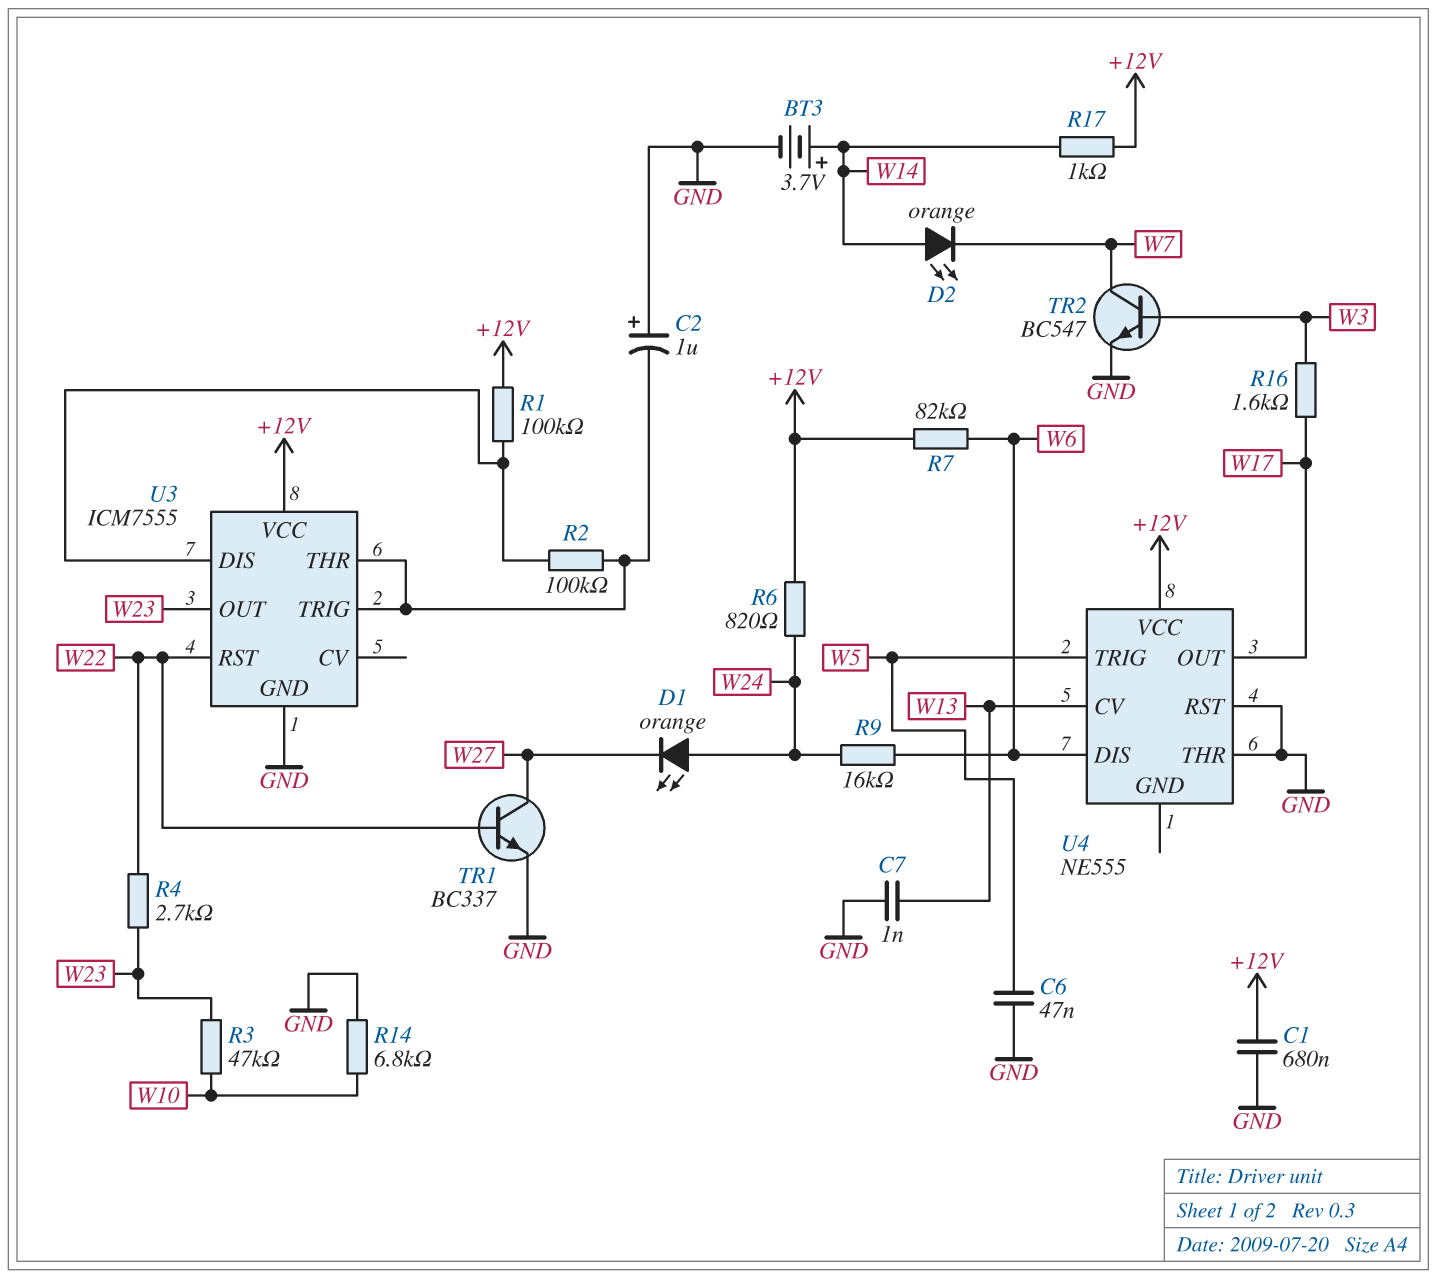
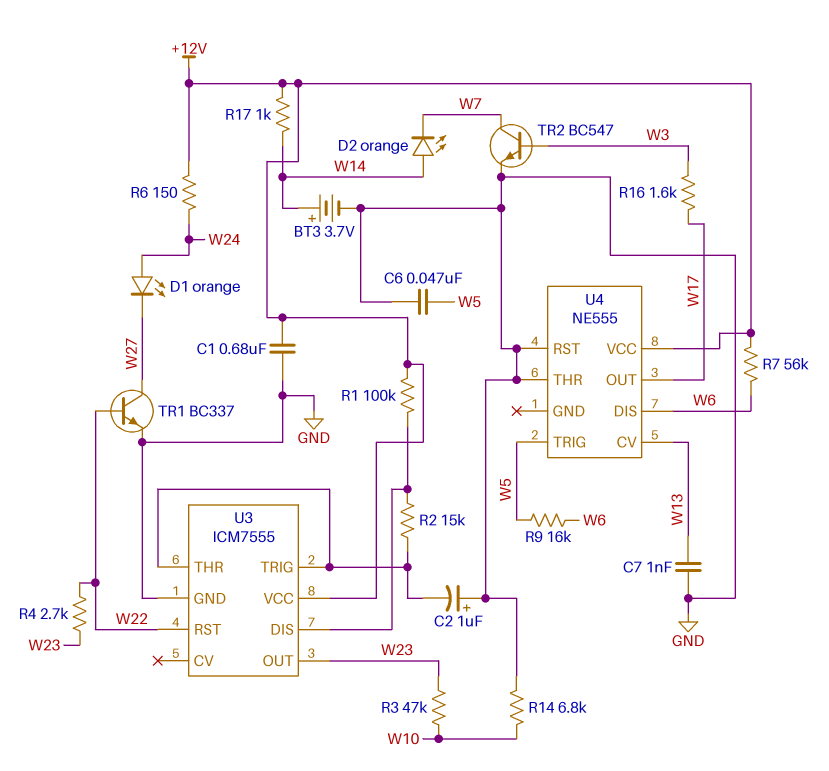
R2: 100k (U3/DIS, U3/THR) -> 15k (U3/DIS, U3/THR)
R6: 820 (+12V, W24) -> 150 (+12V, W24)
R7: 82k (+12V, W6) -> 56k (+12V, W6)
R9: 16k (W6, W24) -> 16k (W5, W6)

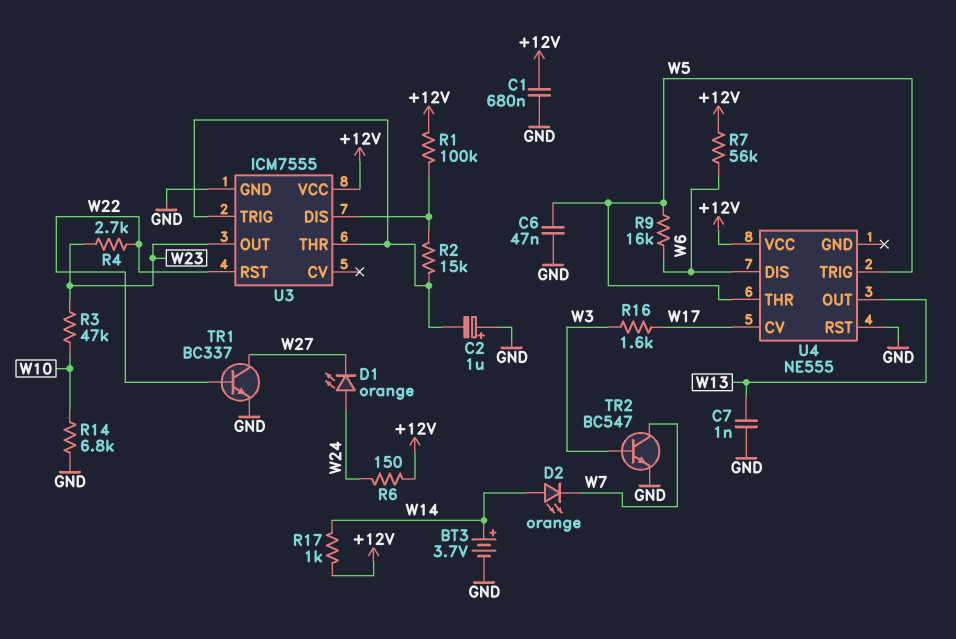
U4 pin CV: W13 -> W17
U4 pin OUT: W17 -> W13
U4 pin THR: GND -> W5

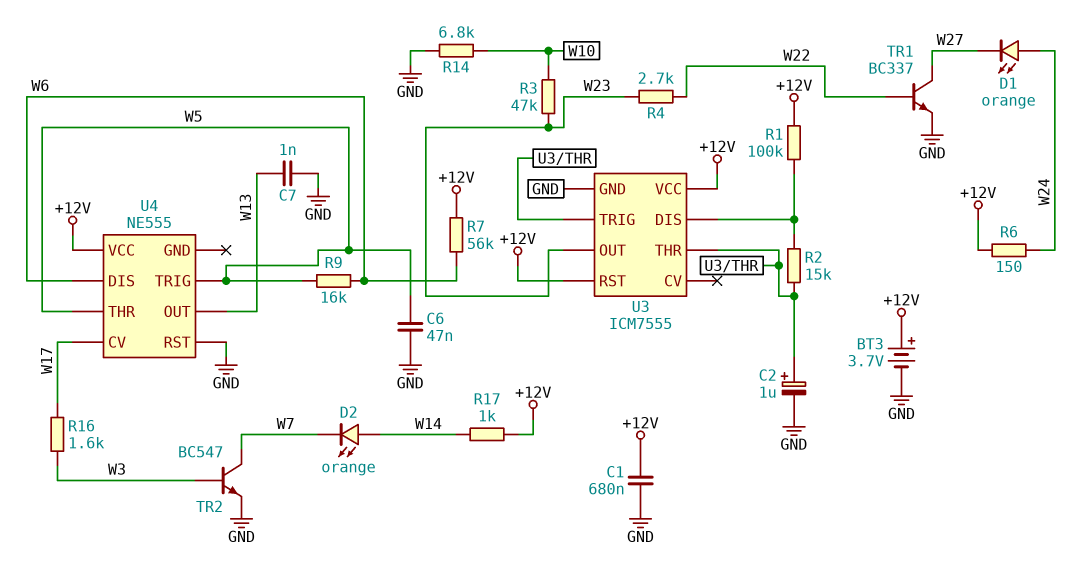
BT3: 3.7V (plus W14, minus GND) -> 3.7V (plus +12V, minus GND)
C2: 1uF (plus GND, minus U3/THR) -> 1uF (plus U3/THR, minus GND)
U3 pin RST: W22 -> +12V

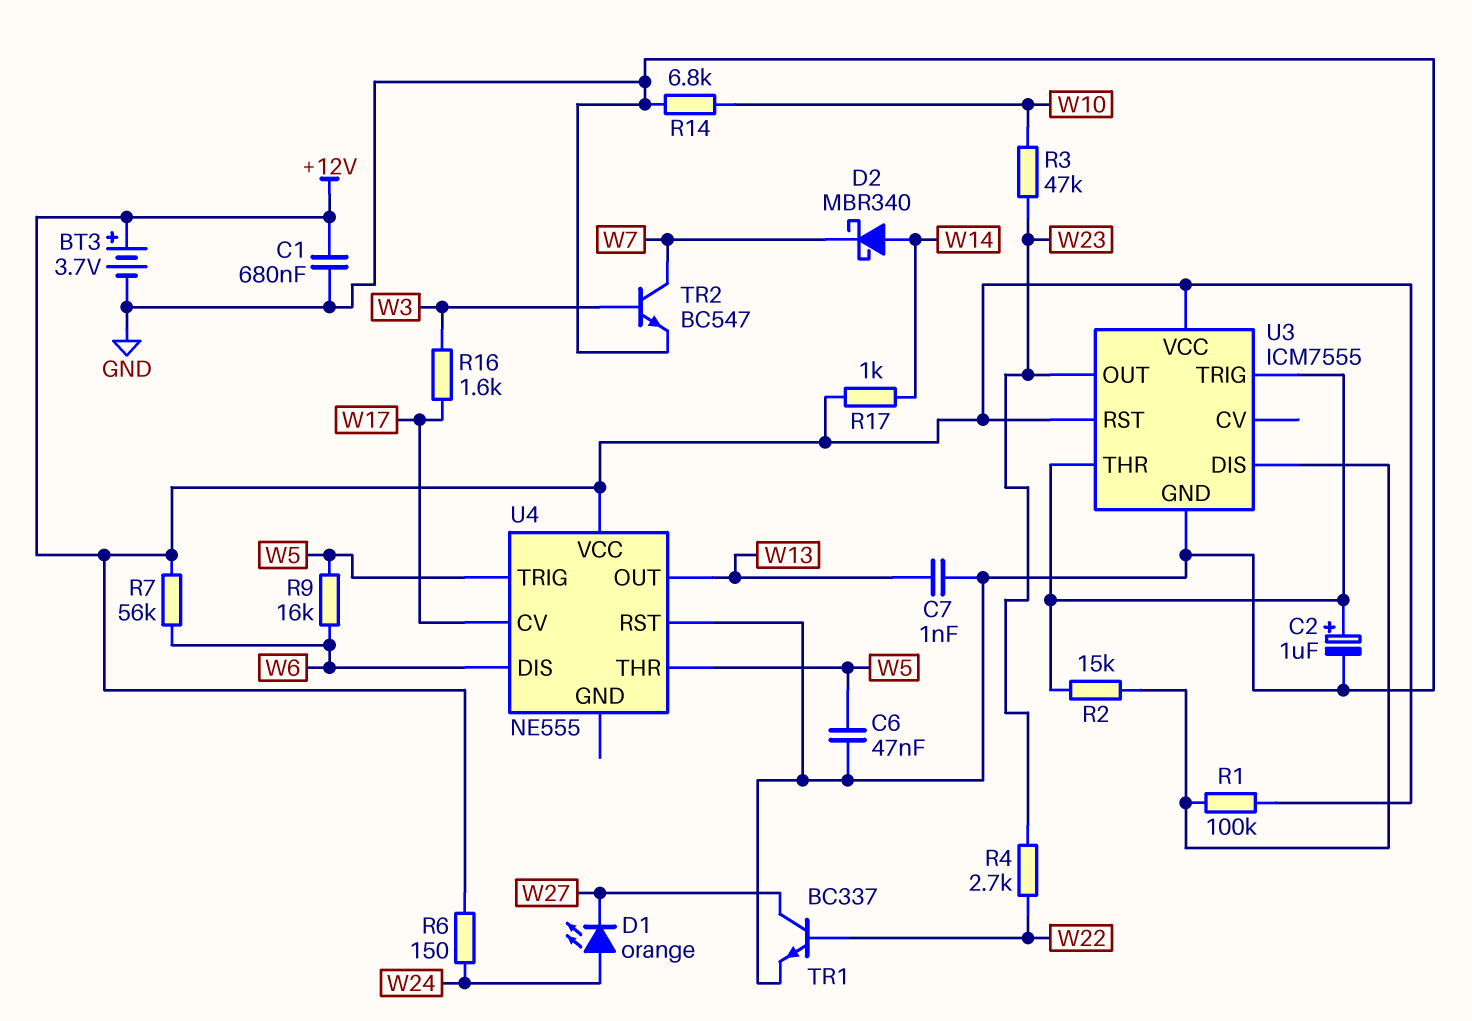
D2: LED orange (A W14, K W7) -> schottky MBR340 (A W14, K W7)

